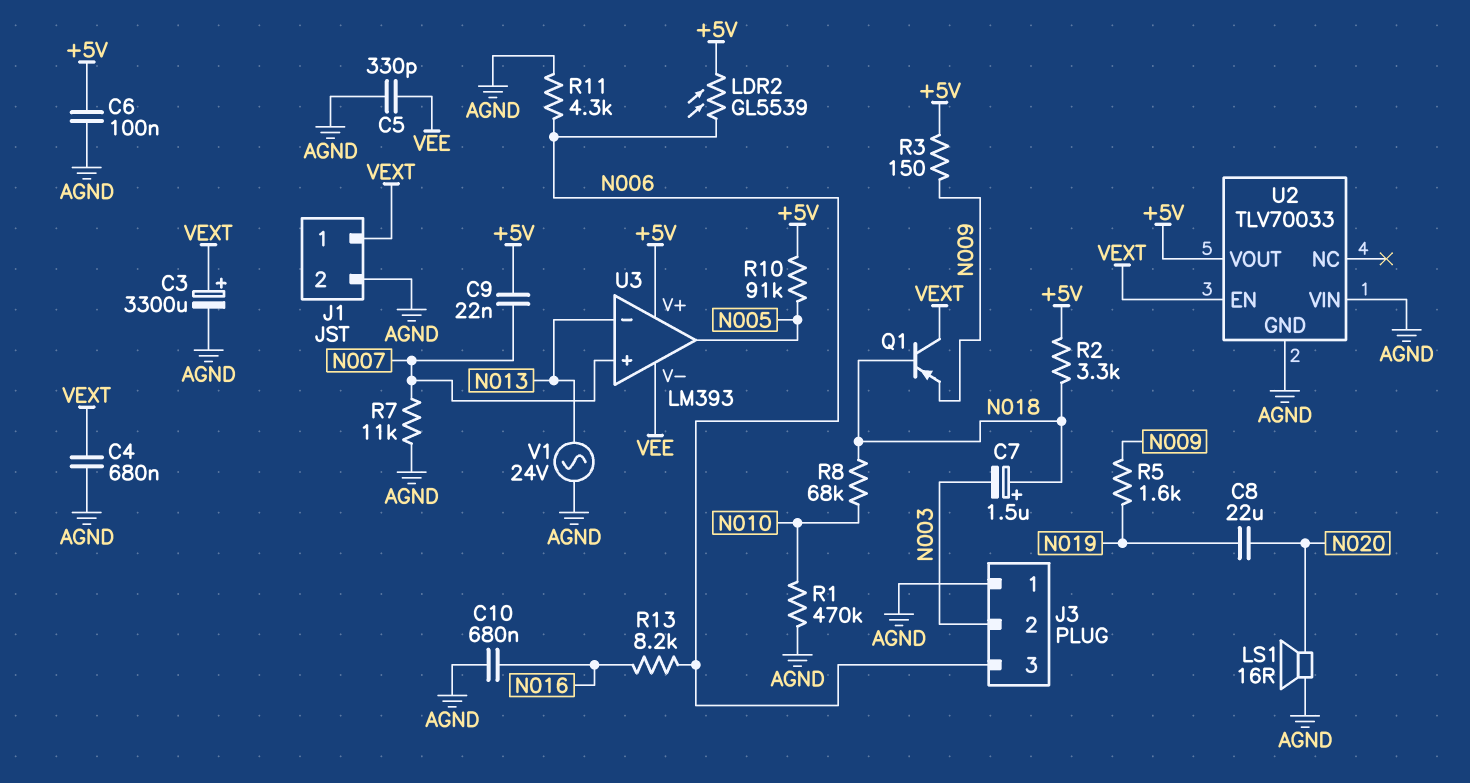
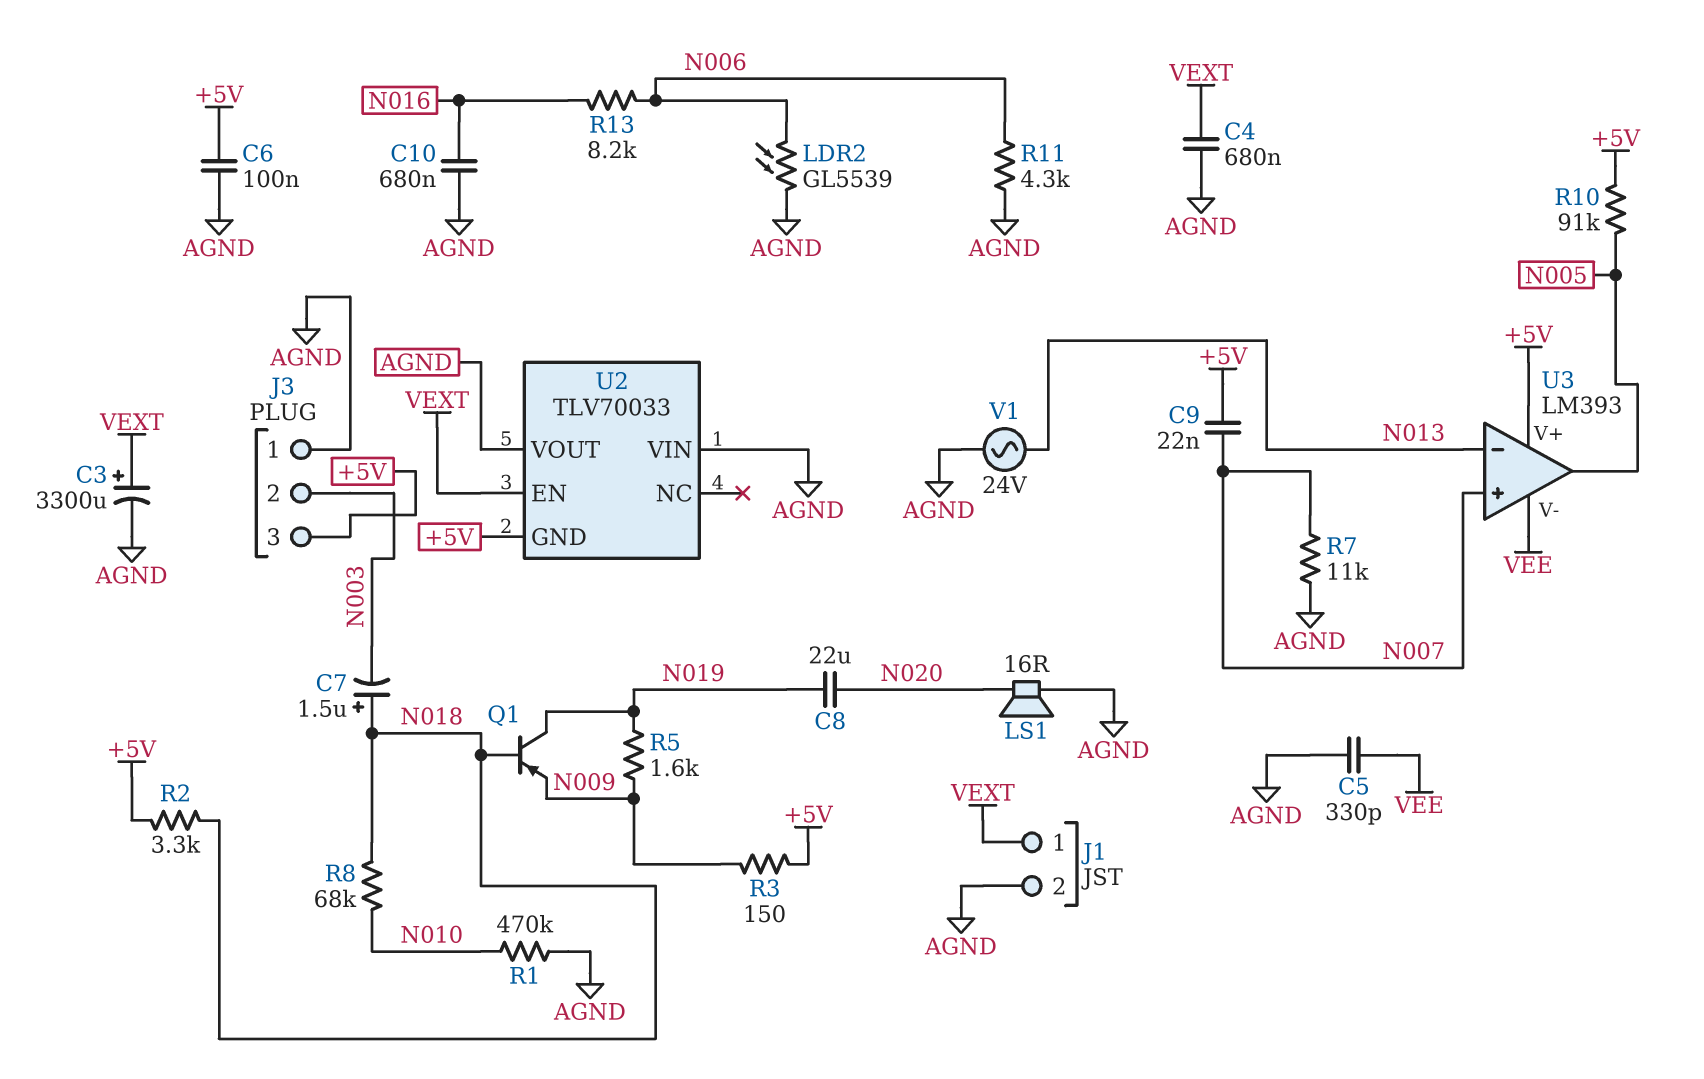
J3 pin 3: N006 -> +5V
LDR2: GL5539 (+5V, N006) -> GL5539 (AGND, N006)
Q1: PNP (B N018, C VEXT, E N009) -> PNP (B N018, C N019, E N009)
U2 pin GND: AGND -> +5V
U2 pin VOUT: +5V -> AGND

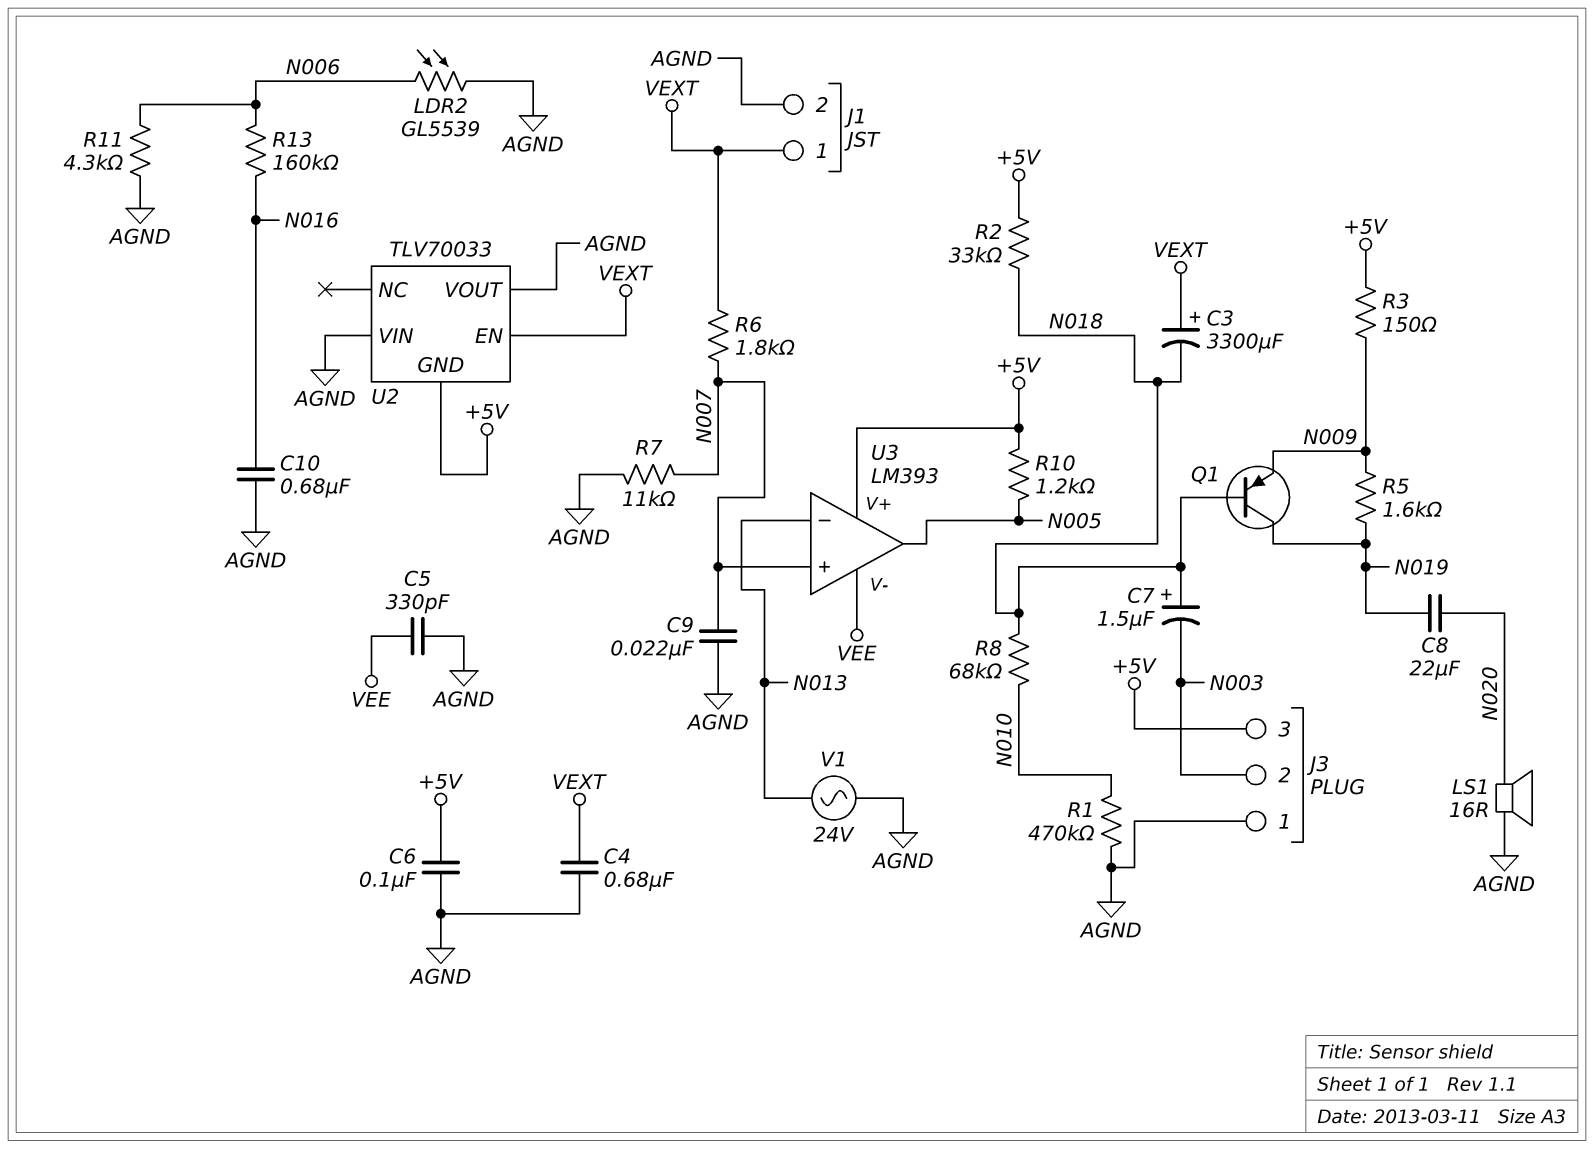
C3: 3300uF (plus VEXT, minus AGND) -> 3300uF (plus VEXT, minus N018)
C9: 22nF (+5V, N007) -> 22nF (AGND, N007)
R2: 3.3k (+5V, N018) -> 33k (+5V, N018)
R6: none -> 1.8k (N007, VEXT)
R10: 91k (+5V, N005) -> 1.2k (+5V, N005)
R13: 8.2k (N006, N016) -> 160k (N006, N016)

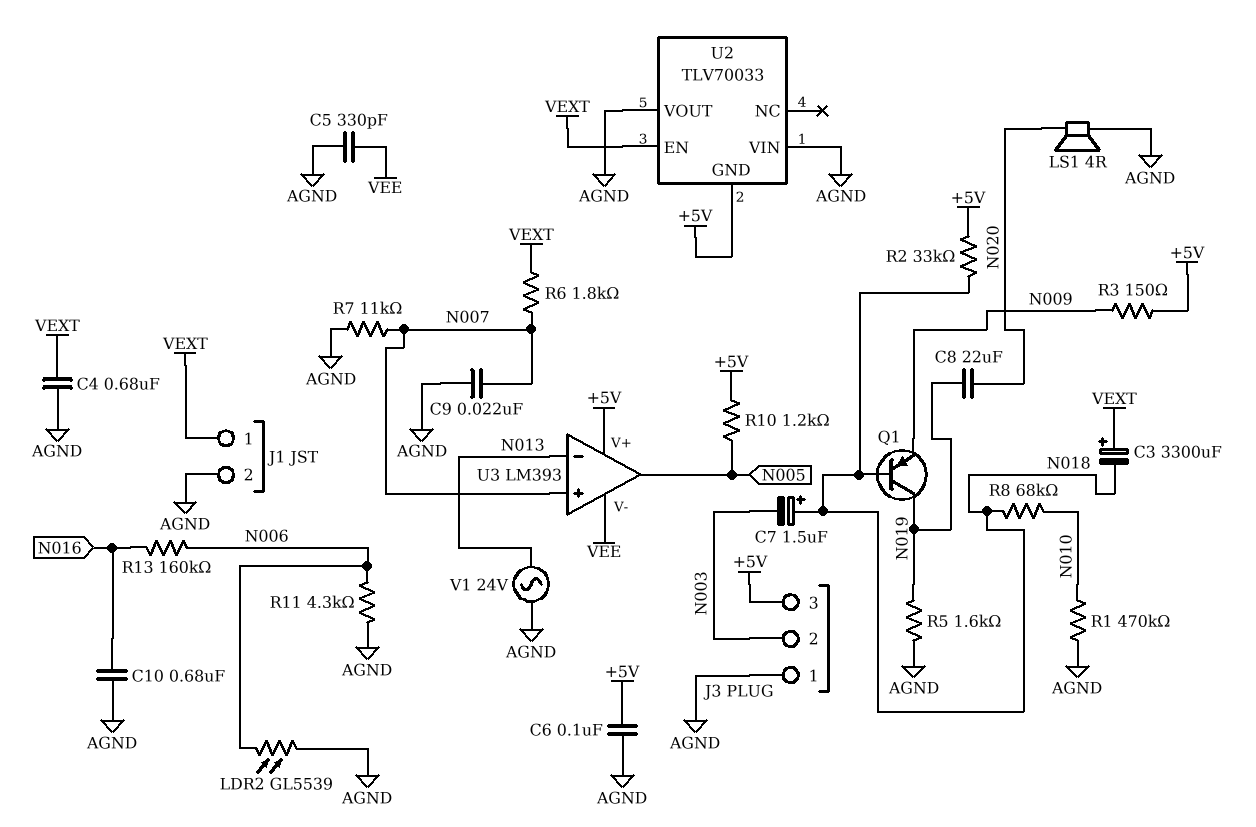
LS1: speaker 16R (AGND, N020) -> speaker 4R (AGND, N020)
R5: 1.6k (N009, N019) -> 1.6k (AGND, N019)

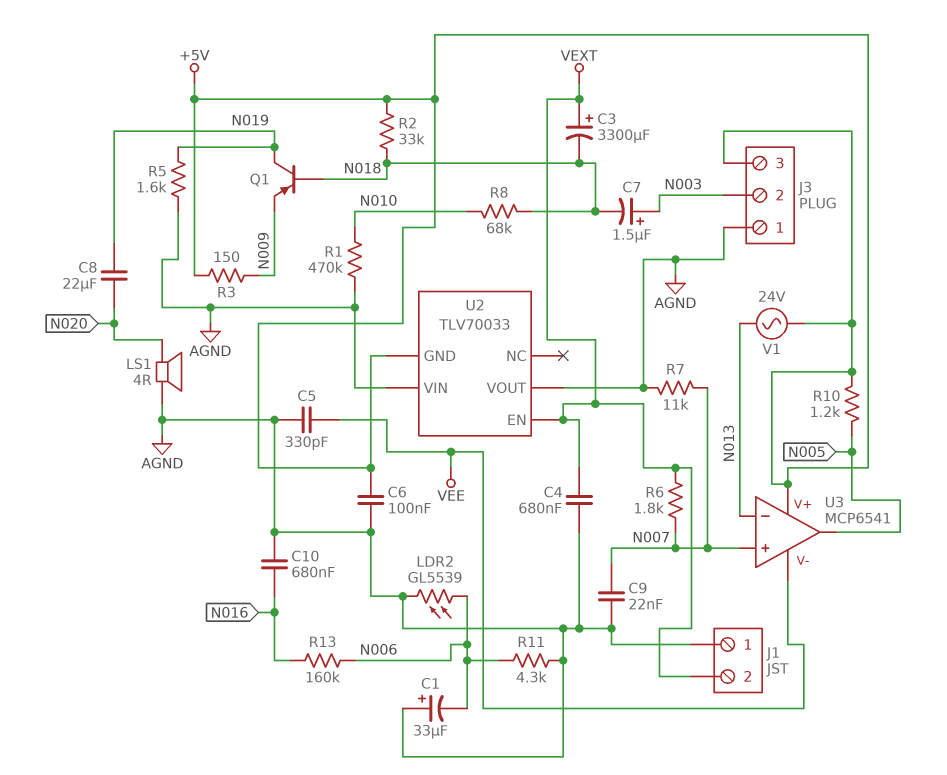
C1: none -> 33uF (plus AGND, minus N006)
C7: 1.5uF (plus N018, minus N003) -> 1.5uF (plus N003, minus N018)
J1 pin 1: VEXT -> AGND
J1 pin 2: AGND -> VEXT
U3: LM393 -> MCP6541
V1: AC 24V (AGND, N013) -> AC 24V (+5V, N013)

